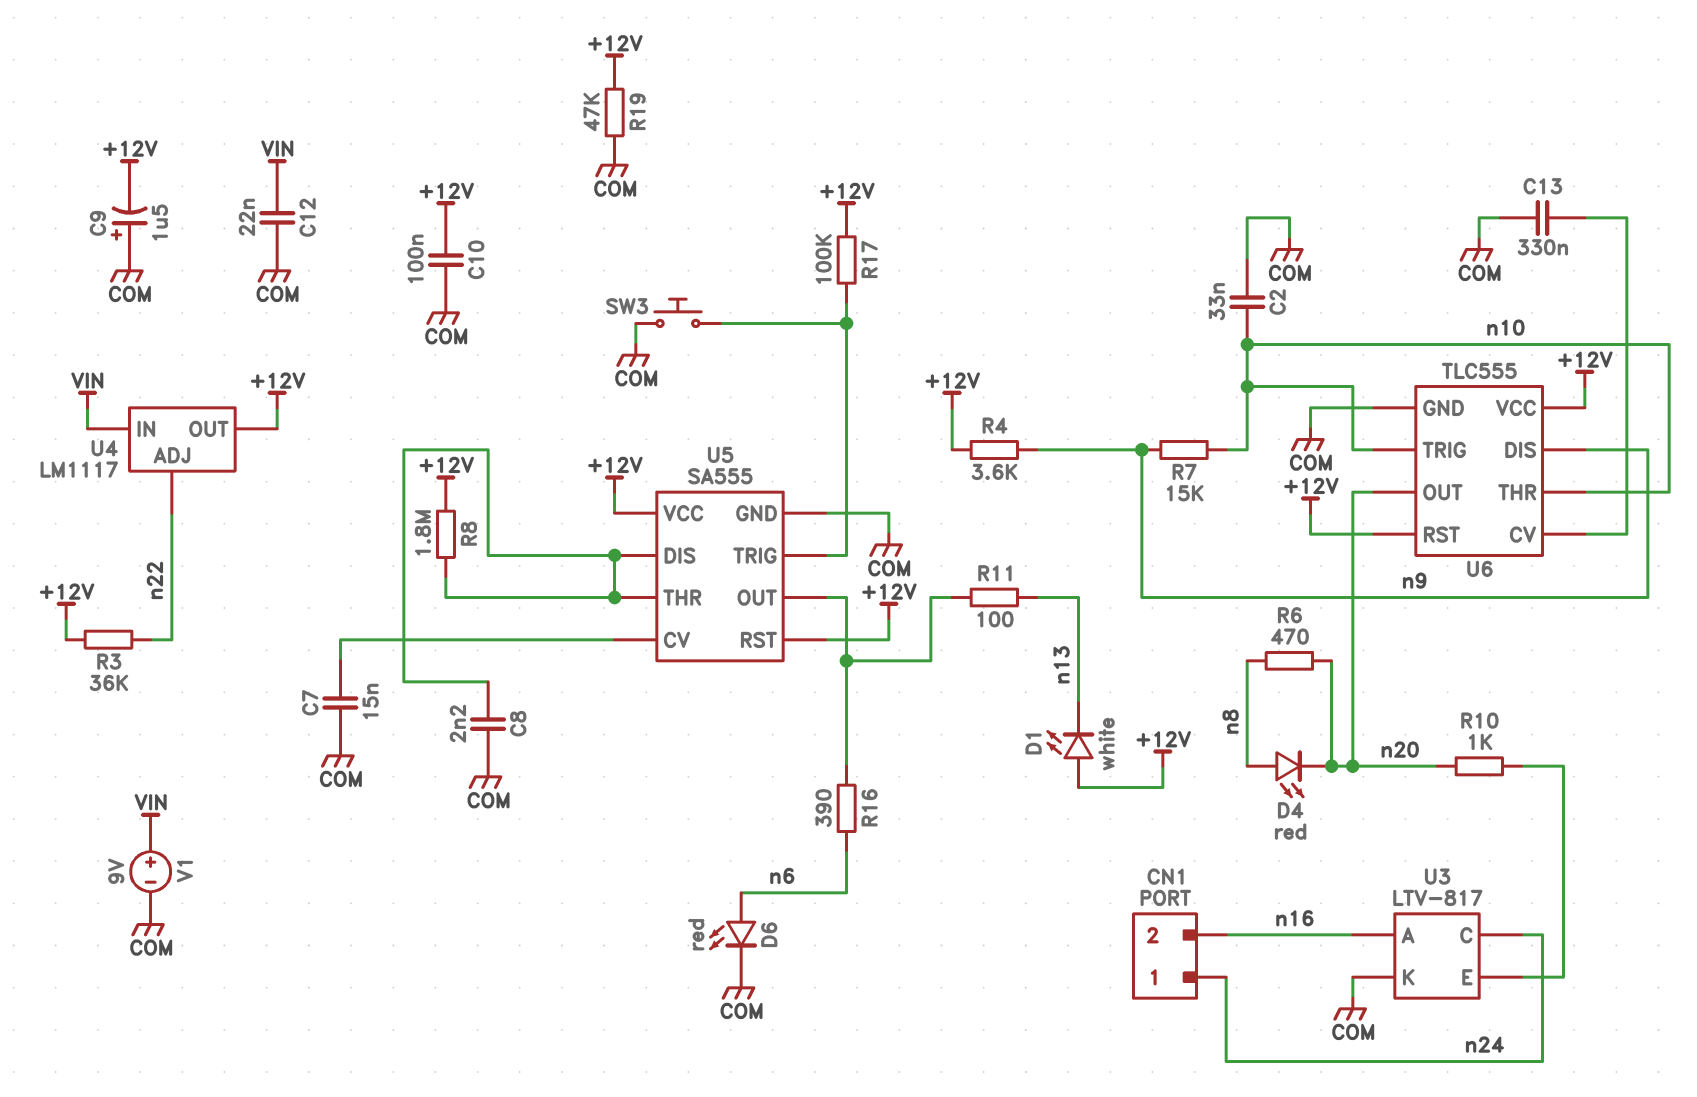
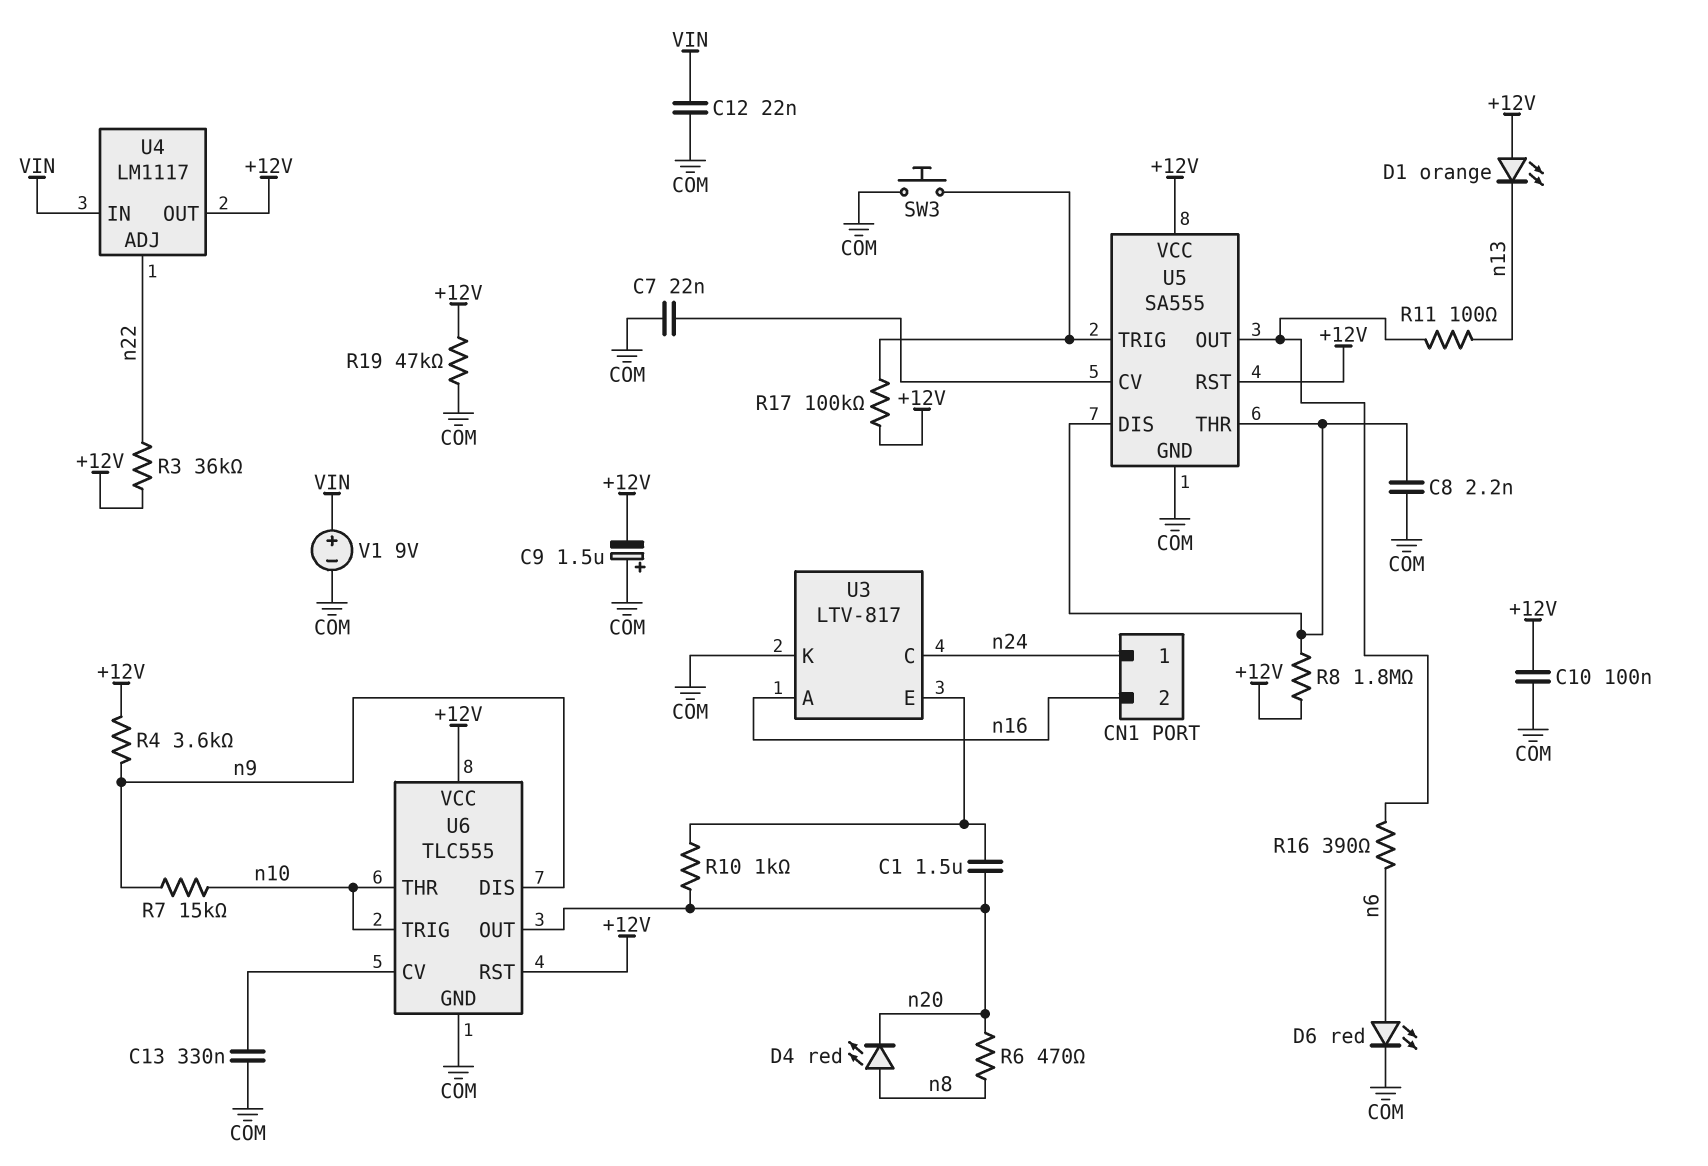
C1: none -> 1.5uF (U3/E, n20)
C2: 33nF (COM, n10) -> none
C7: 15nF (COM, U5/CV) -> 22nF (COM, U5/CV)
D1: LED white (A +12V, K n13) -> LED orange (A +12V, K n13)

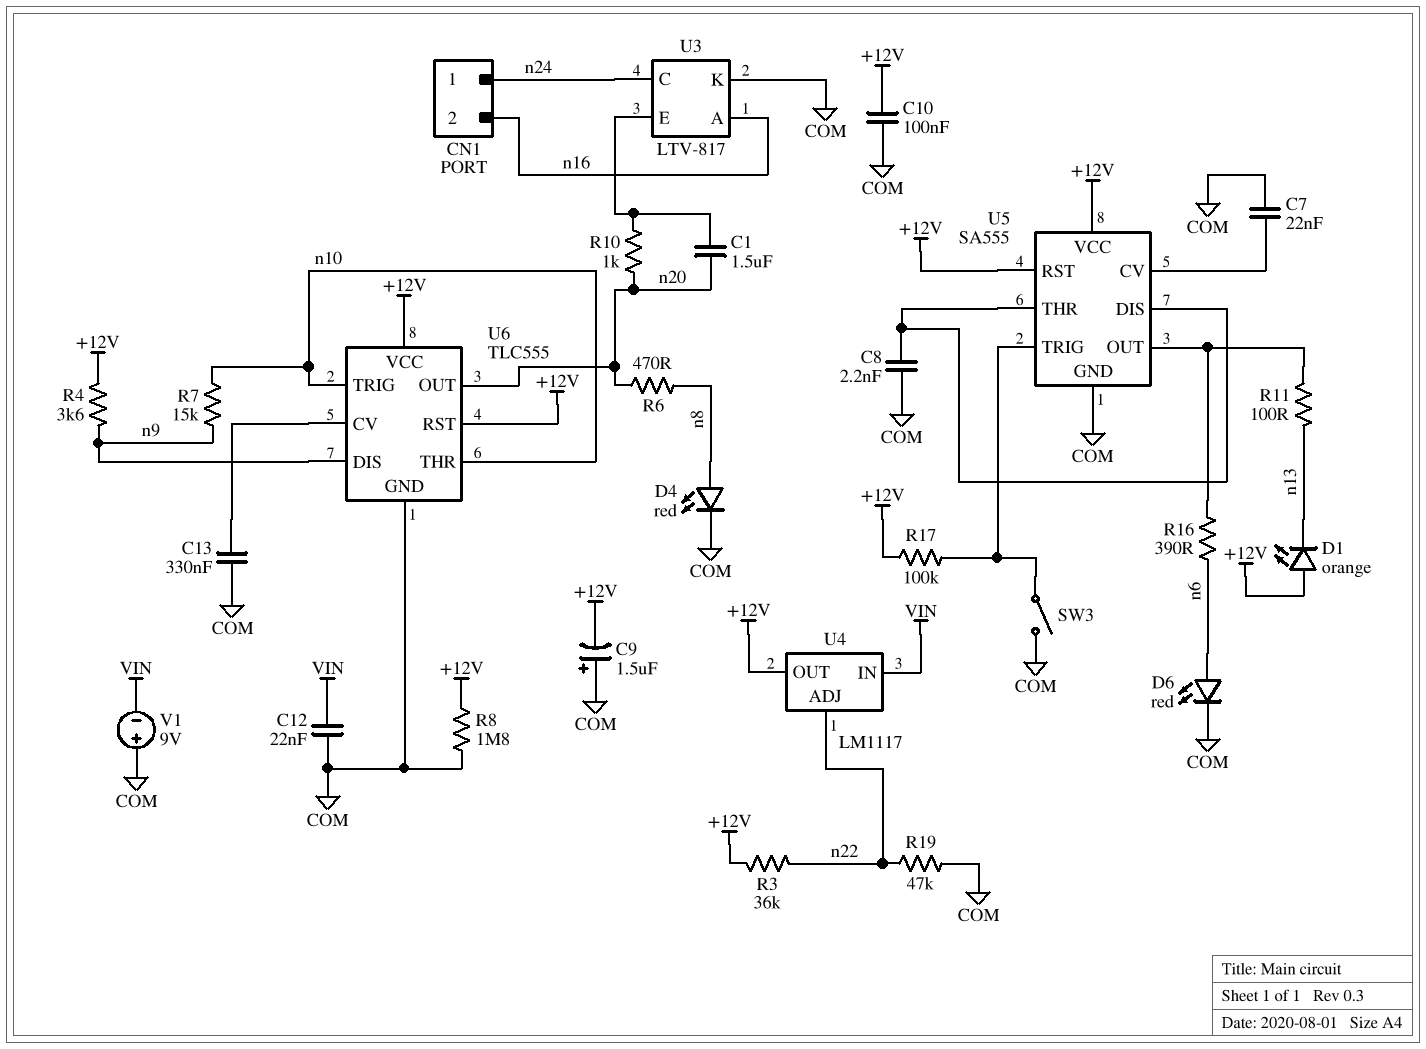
D4: LED red (A n8, K n20) -> LED red (A n8, K COM)
R8: 1.8M (+12V, U5/DIS) -> 1.8M (+12V, COM)
R19: 47k (+12V, COM) -> 47k (COM, n22)
SW3: button (COM, U5/TRIG) -> switch (COM, U5/TRIG)
V1: 9V (plus VIN, minus COM) -> 9V (plus COM, minus VIN)

